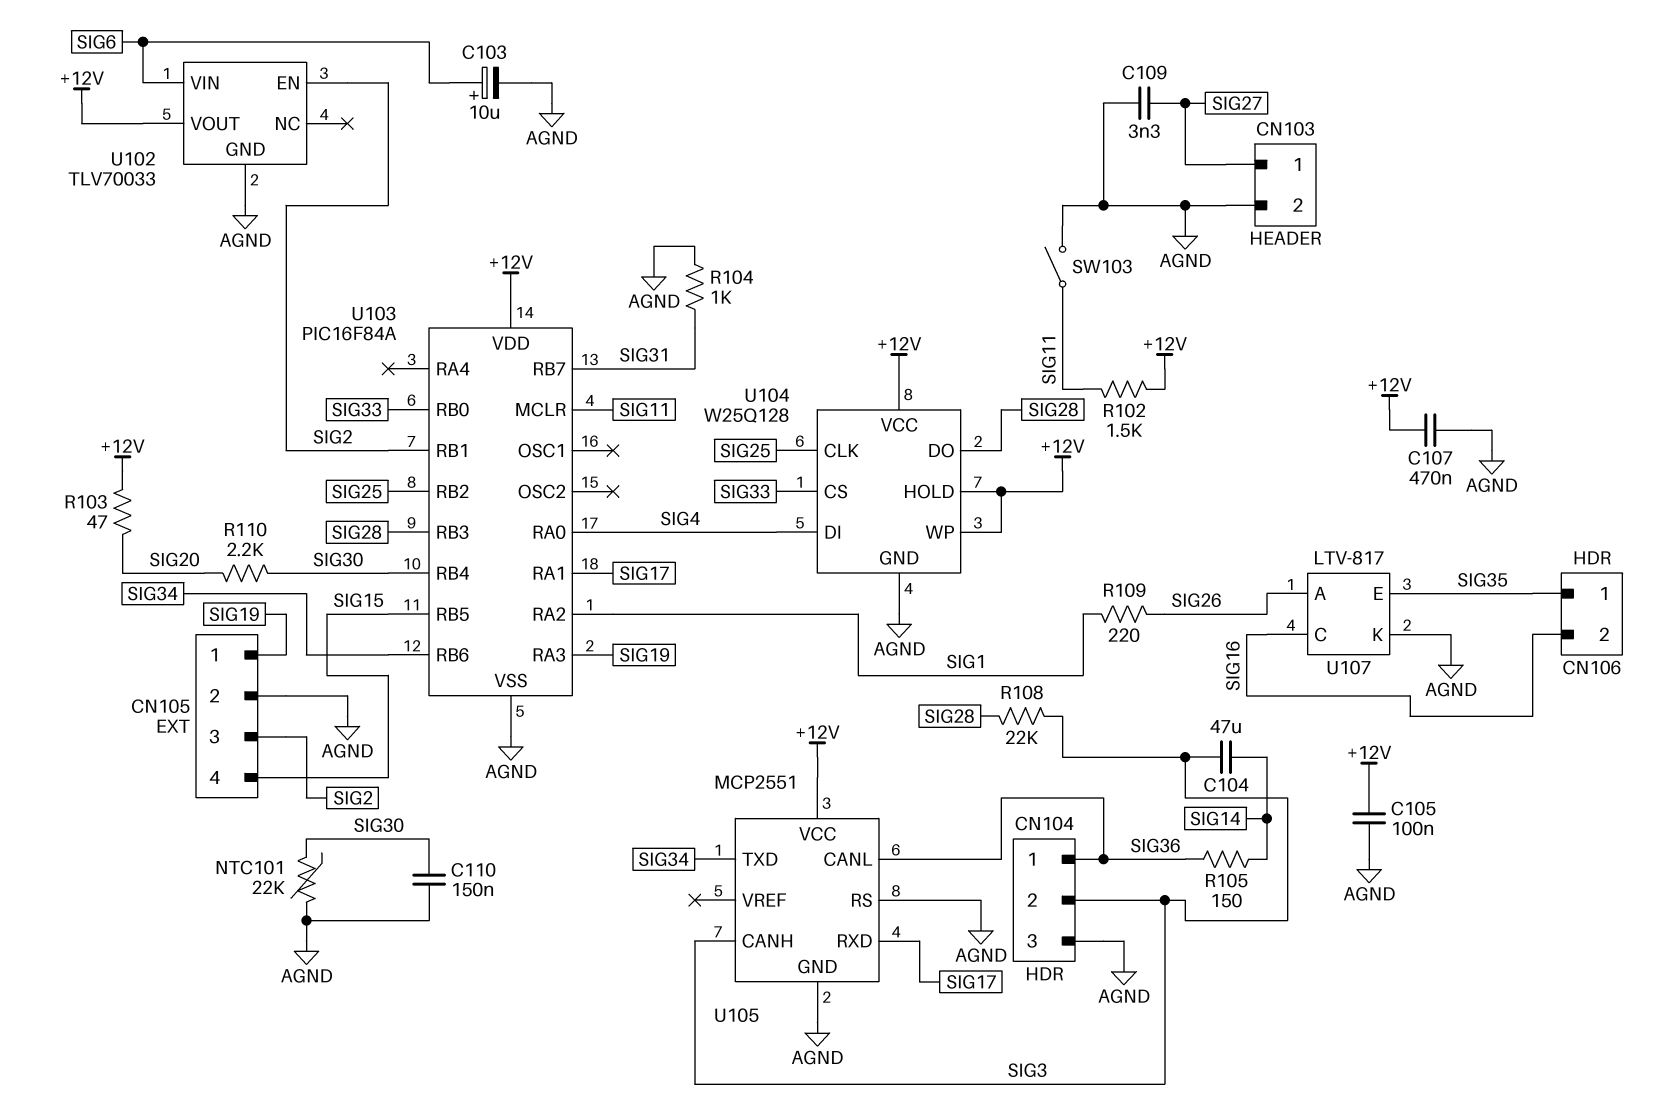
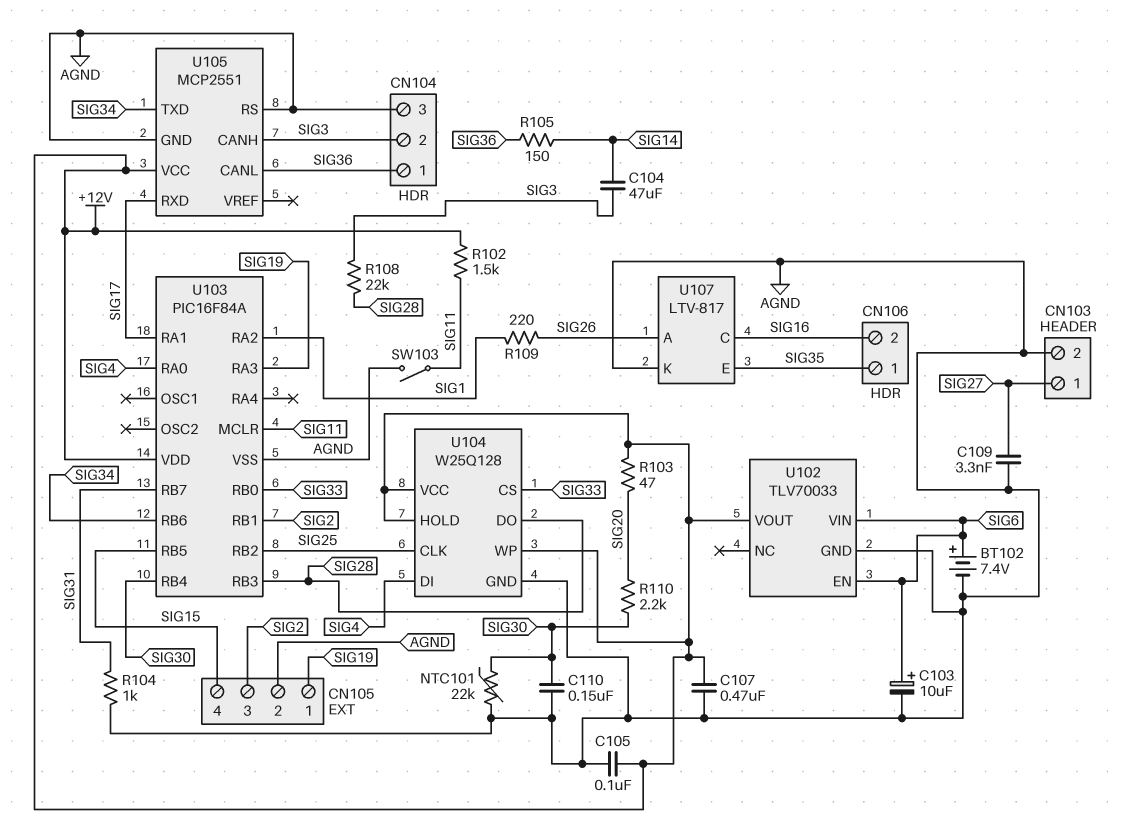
BT102: none -> 7.4V (plus SIG6, minus AGND)
U102 pin EN: SIG2 -> SIG6

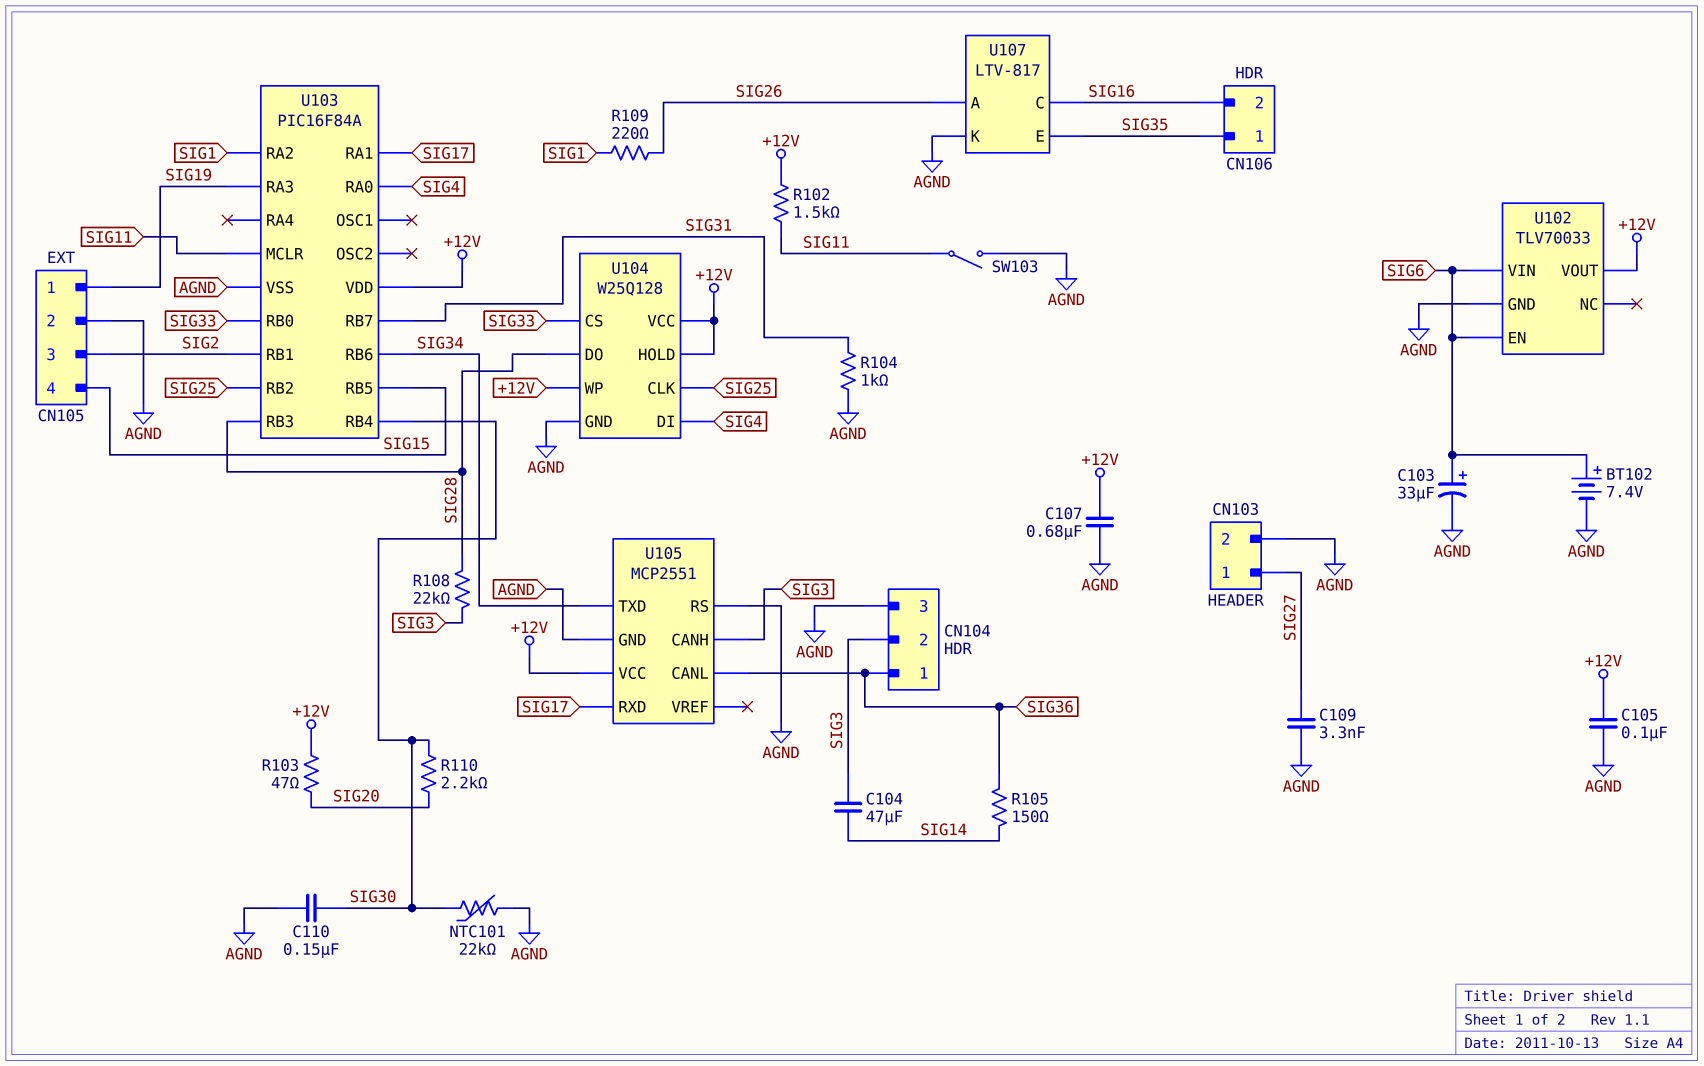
C103: 10uF (plus SIG6, minus AGND) -> 33uF (plus SIG6, minus AGND)
C107: 470nF (+12V, AGND) -> 680nF (+12V, AGND)

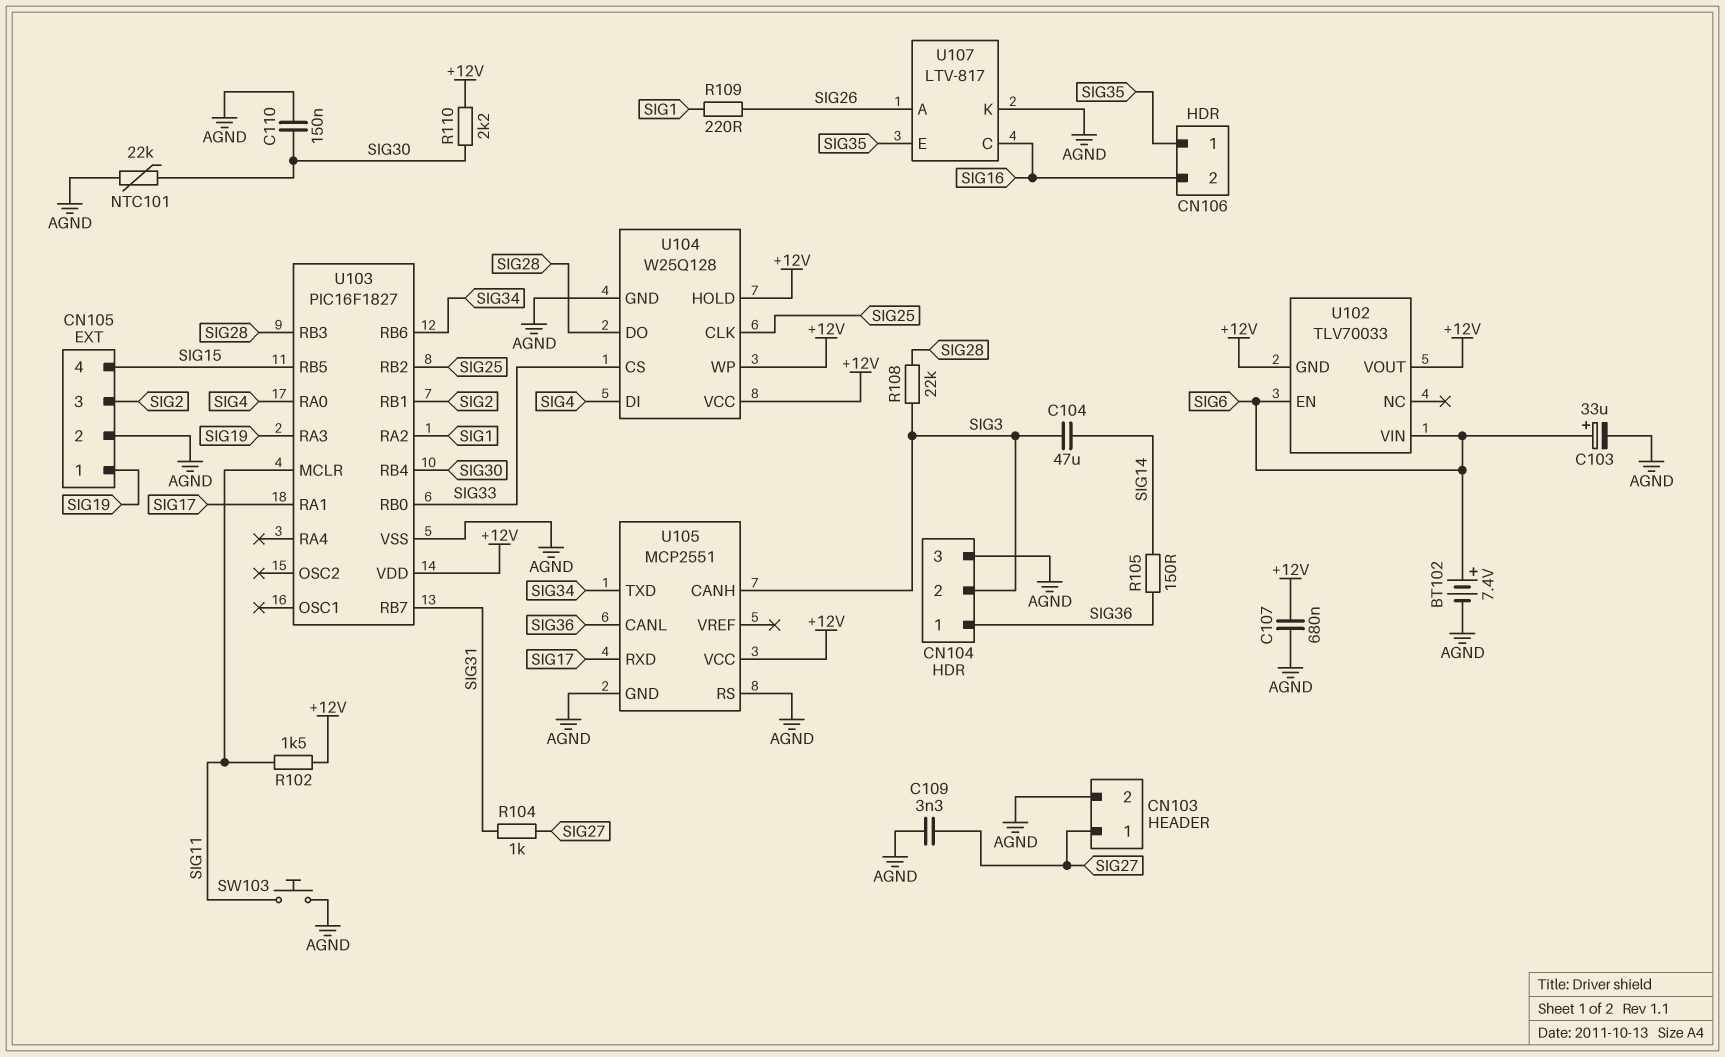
C105: 100nF (+12V, AGND) -> none
R103: 47 (+12V, SIG20) -> none
R104: 1k (AGND, SIG31) -> 1k (SIG27, SIG31)
R110: 2.2k (SIG20, SIG30) -> 2.2k (+12V, SIG30)
SW103: switch (AGND, SIG11) -> button (AGND, SIG11)
U102 pin GND: AGND -> +12V
U103: PIC16F84A -> PIC16F1827

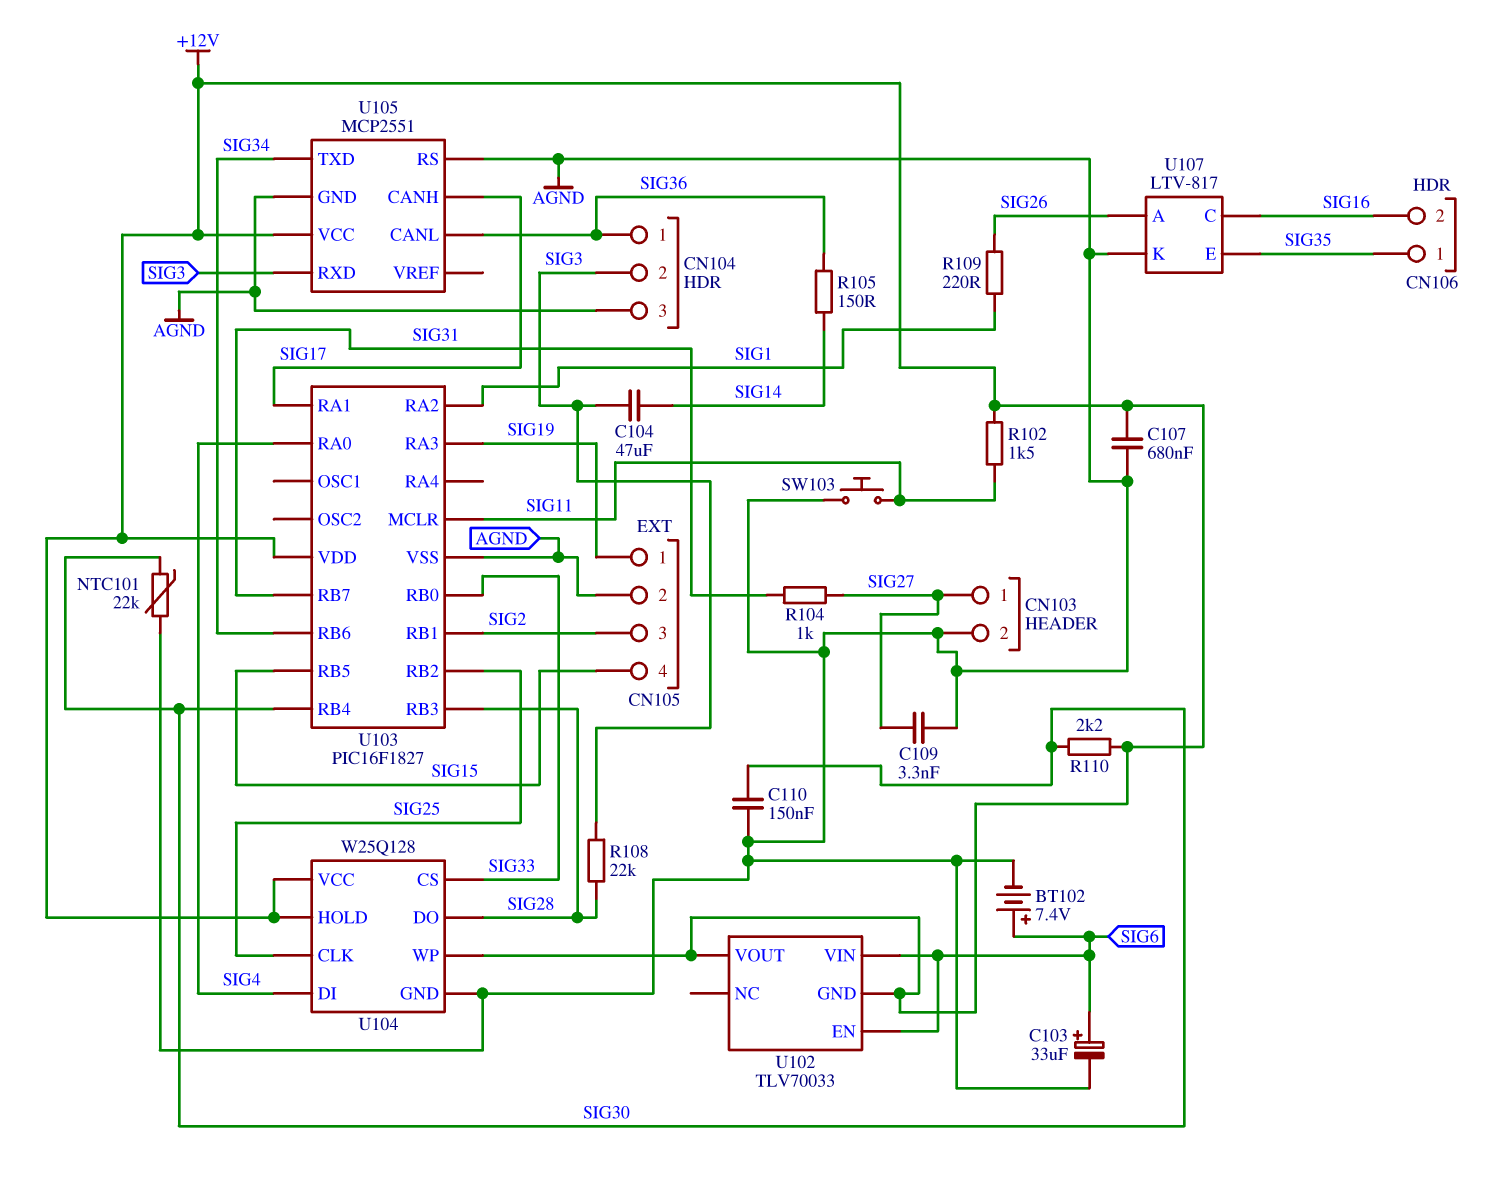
U105 pin CANH: SIG3 -> SIG17
U105 pin RXD: SIG17 -> SIG3

